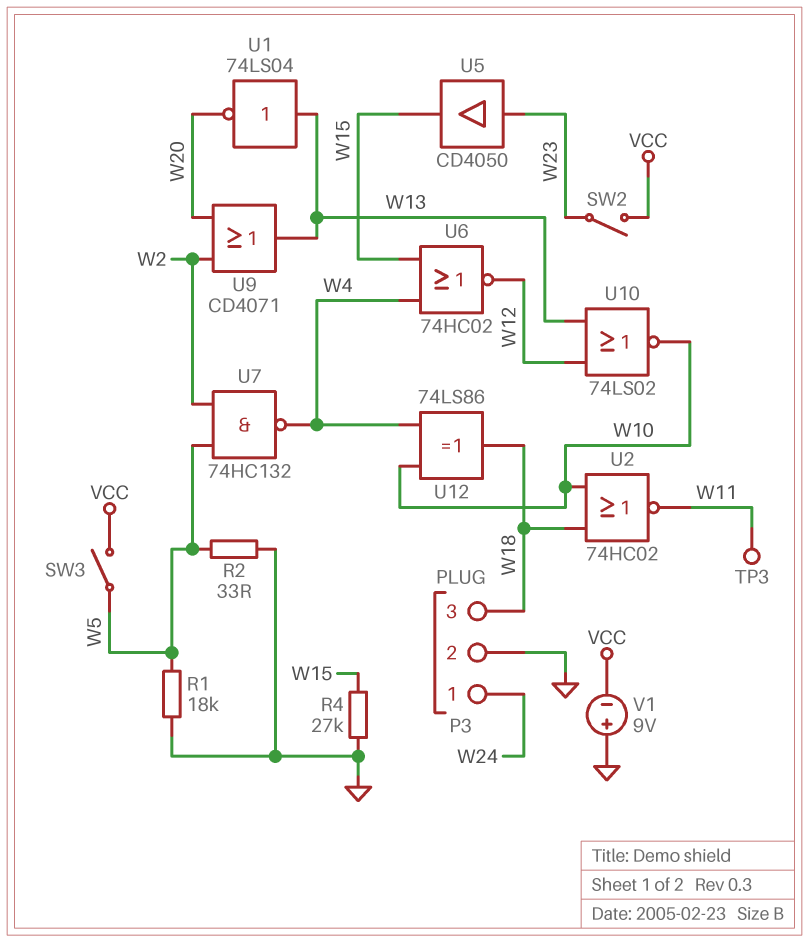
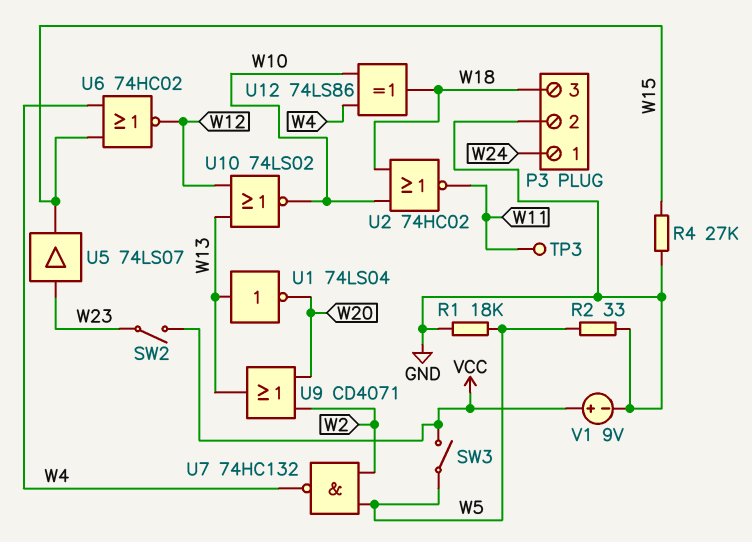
U5: buffer CD4050 (in W23, out W15) -> buffer 74LS07 (in W23, out W15)
V1: 9V (plus GND, minus VCC) -> 9V (plus VCC, minus GND)

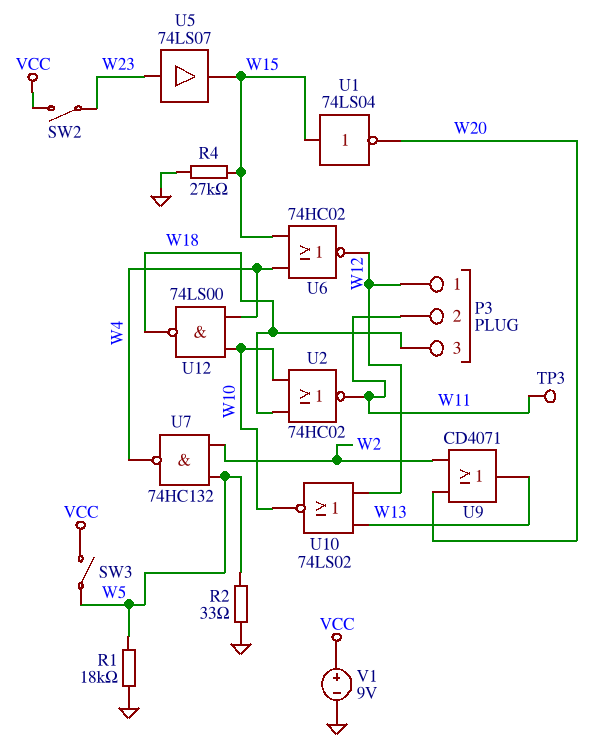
P3 pin 1: W24 -> W12
P3 pin 2: GND -> W11
U1: NOT 74LS04 (in W13, out W20) -> NOT 74LS04 (in W15, out W20)
U12: XOR 74LS86 (in W4, in W10, out W18) -> NAND 74LS00 (in W4, in W10, out W18)

